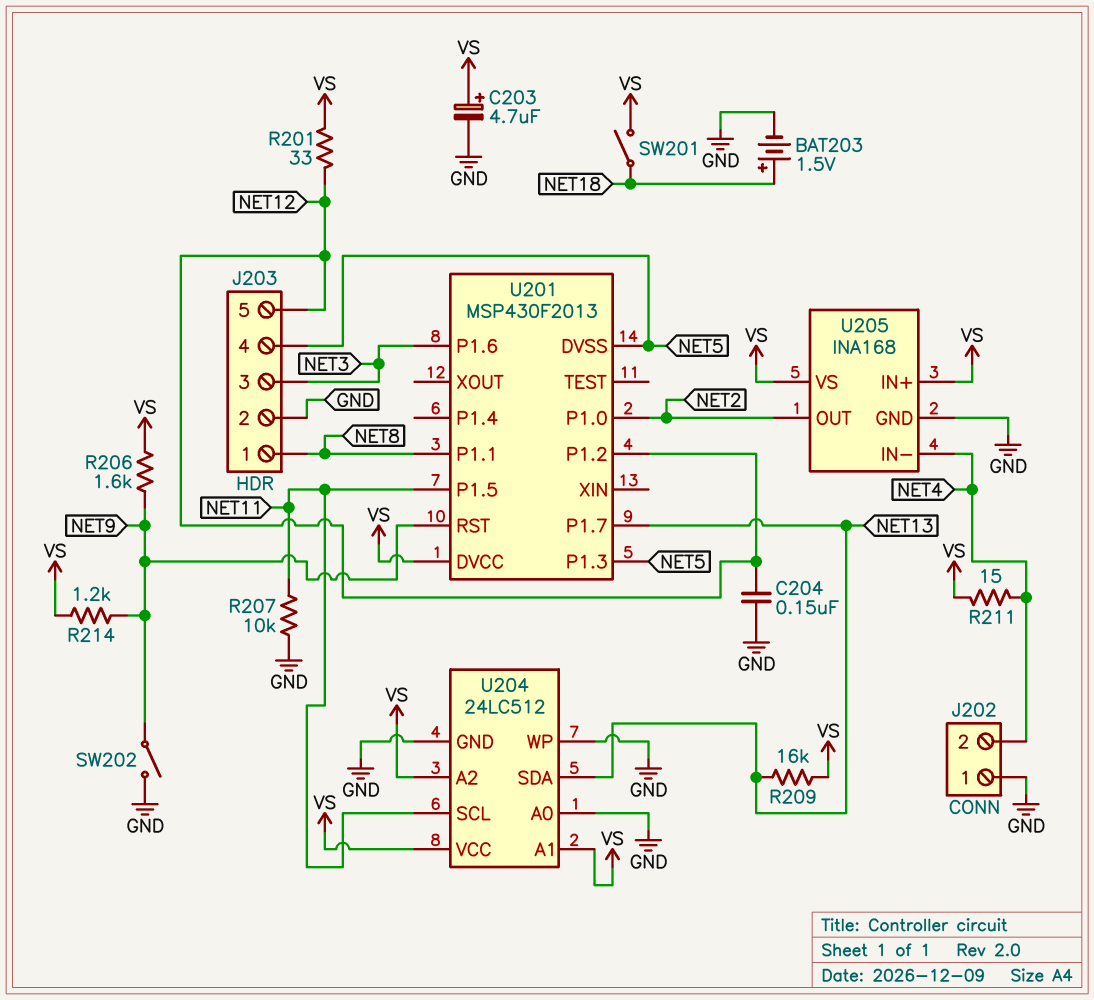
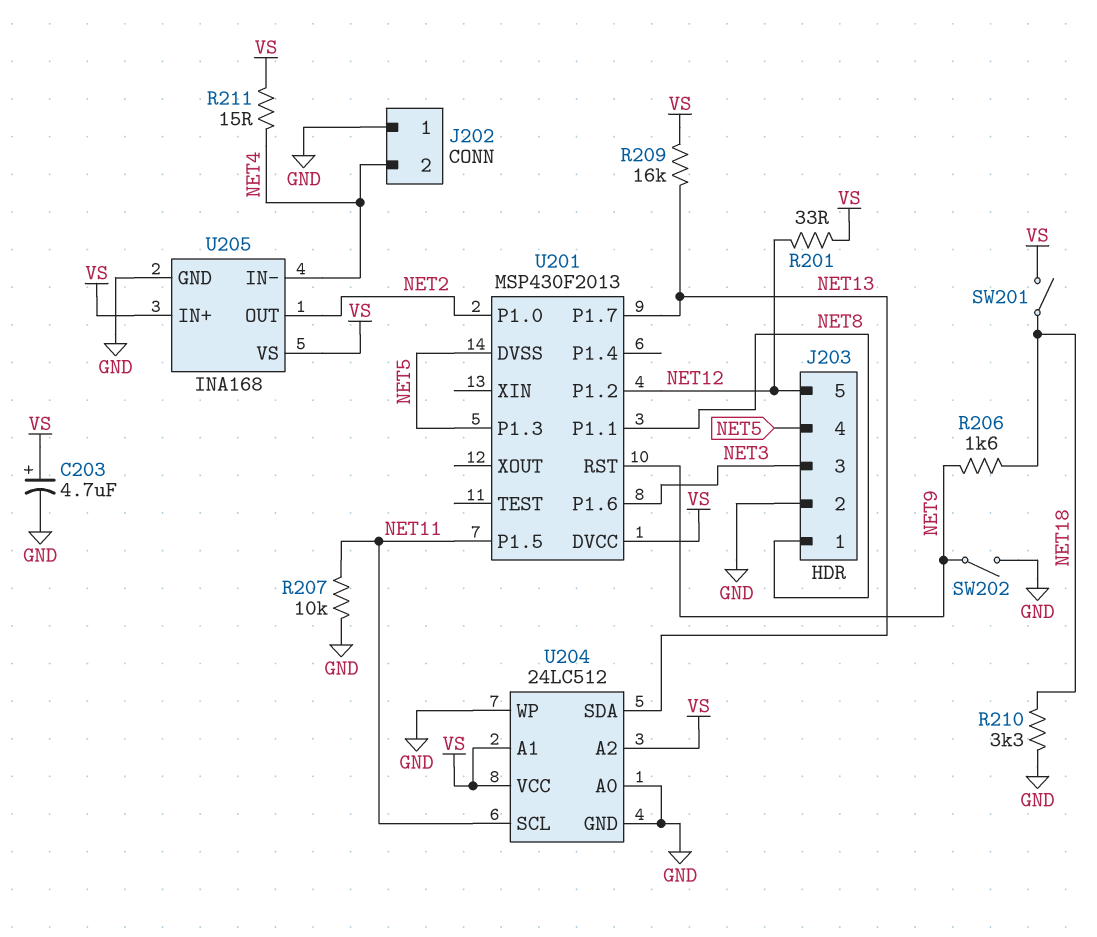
BAT203: 1.5V (plus NET18, minus GND) -> none
C204: 150nF (GND, NET12) -> none
R206: 1.6k (NET9, VS) -> 1.6k (NET9, NET18)
R210: none -> 3.3k (GND, NET18)
R214: 1.2k (NET9, VS) -> none

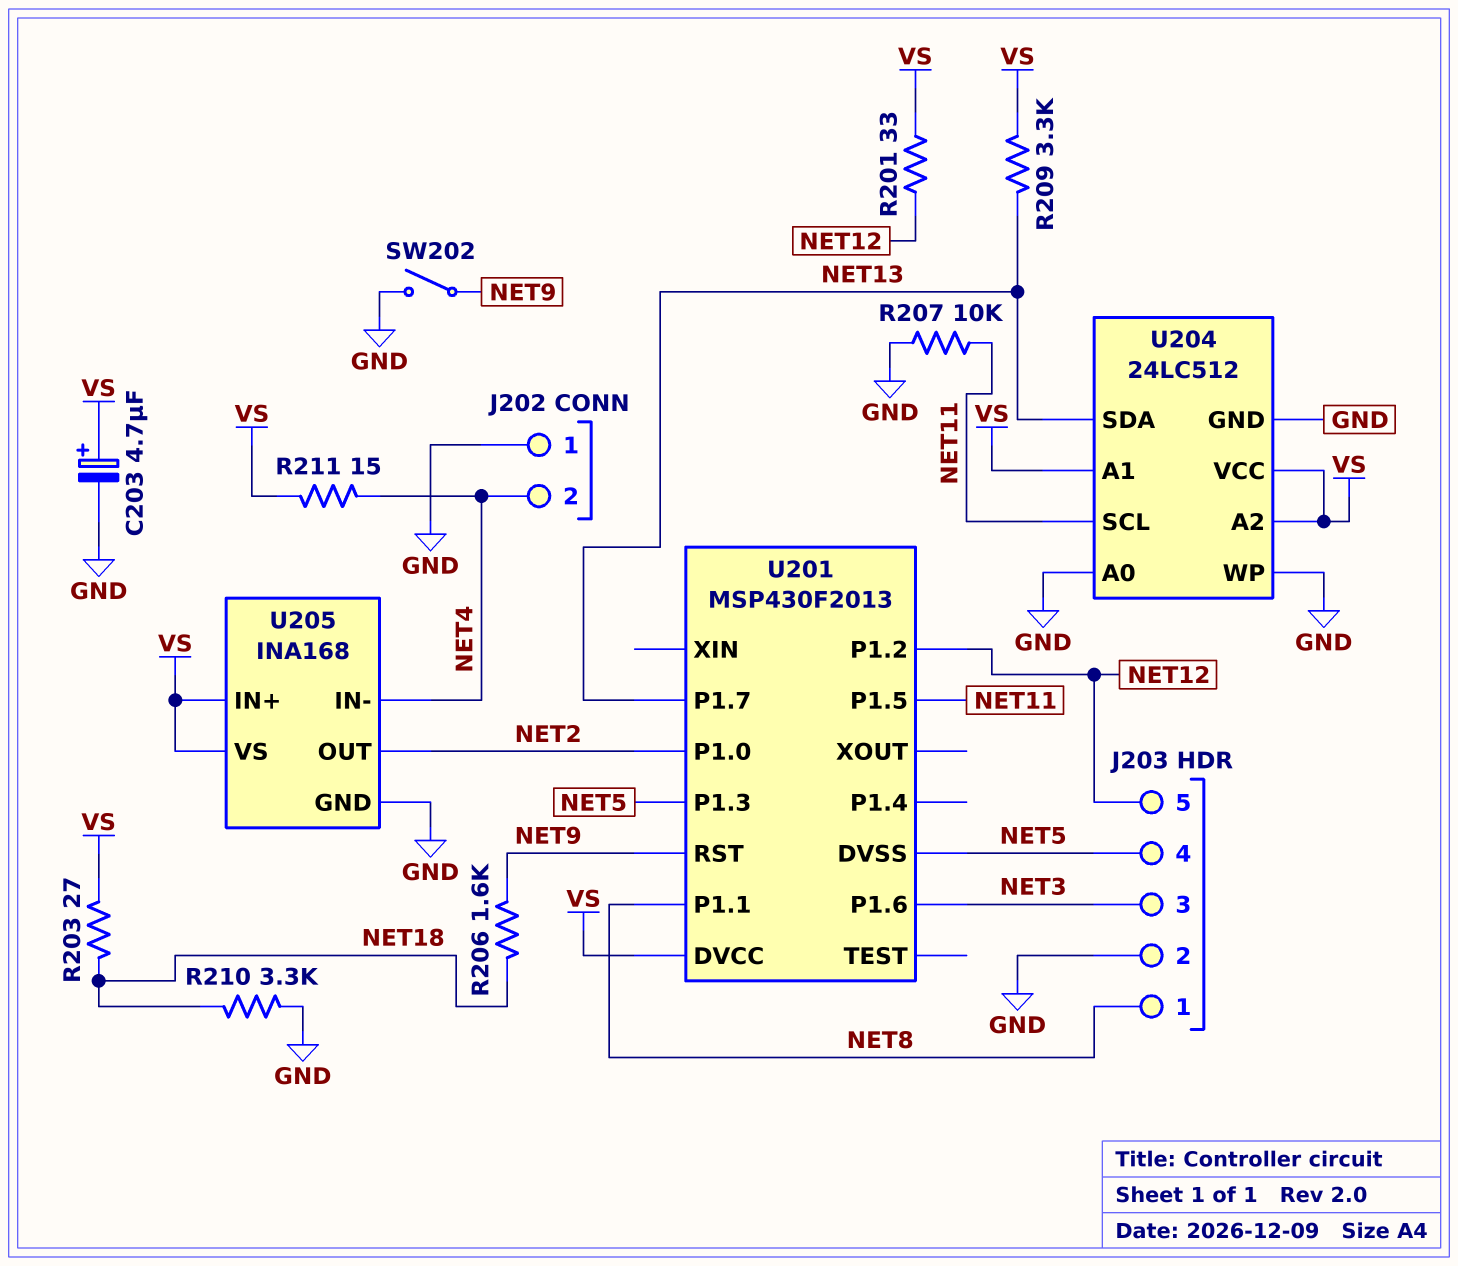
R203: none -> 27 (NET18, VS)
R209: 16k (NET13, VS) -> 3.3k (NET13, VS)
SW201: switch (NET18, VS) -> none

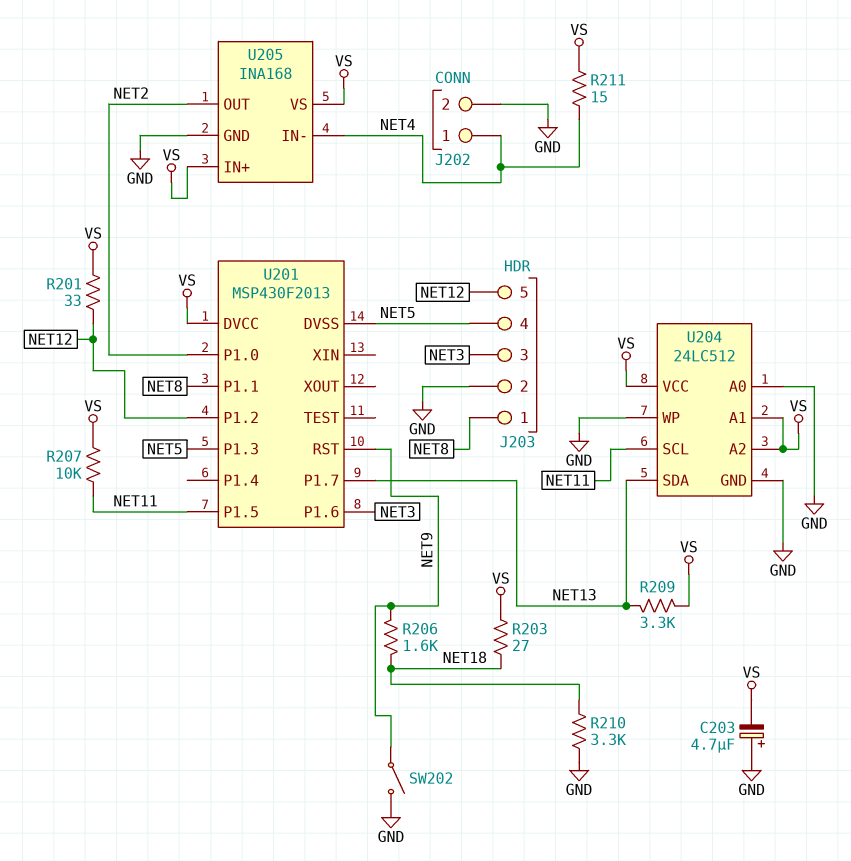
C203: 4.7uF (plus VS, minus GND) -> 4.7uF (plus GND, minus VS)
J202 pin 1: GND -> NET4
J202 pin 2: NET4 -> GND
R207: 10k (GND, NET11) -> 10k (NET11, VS)

